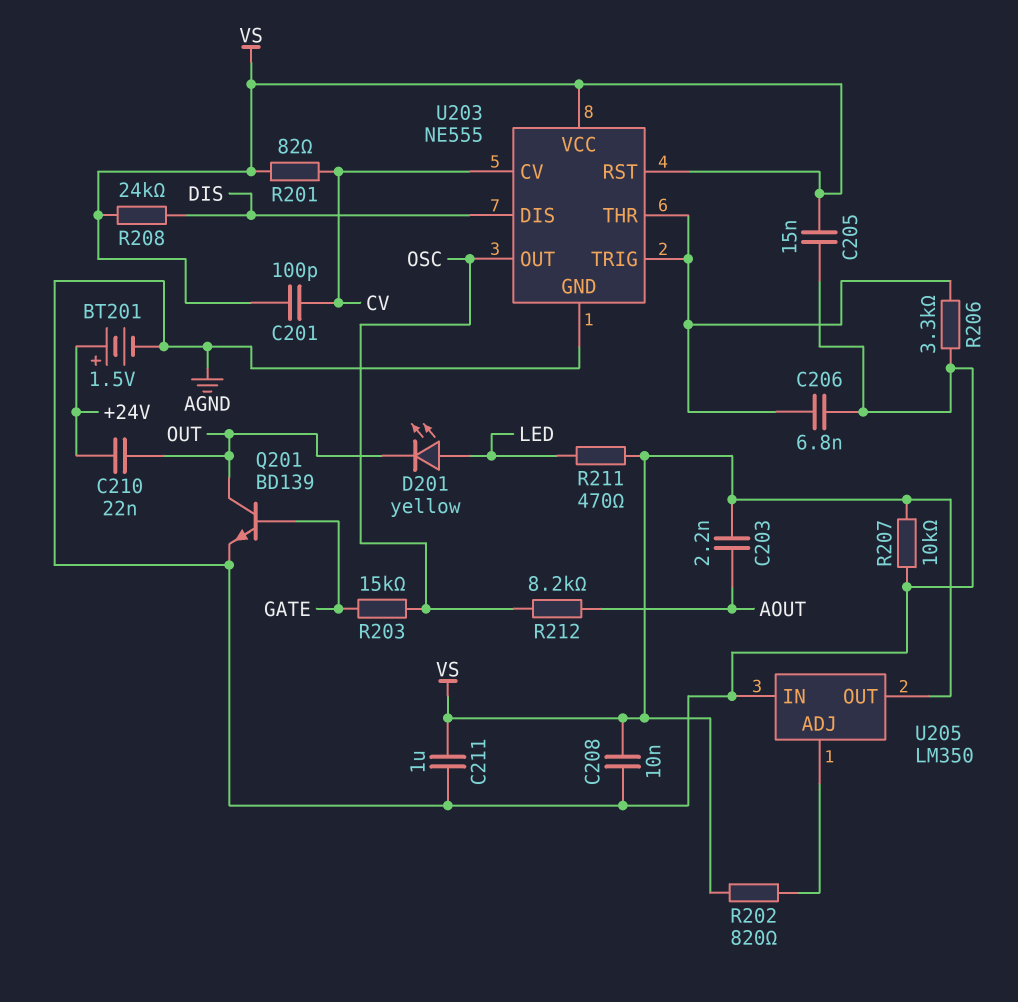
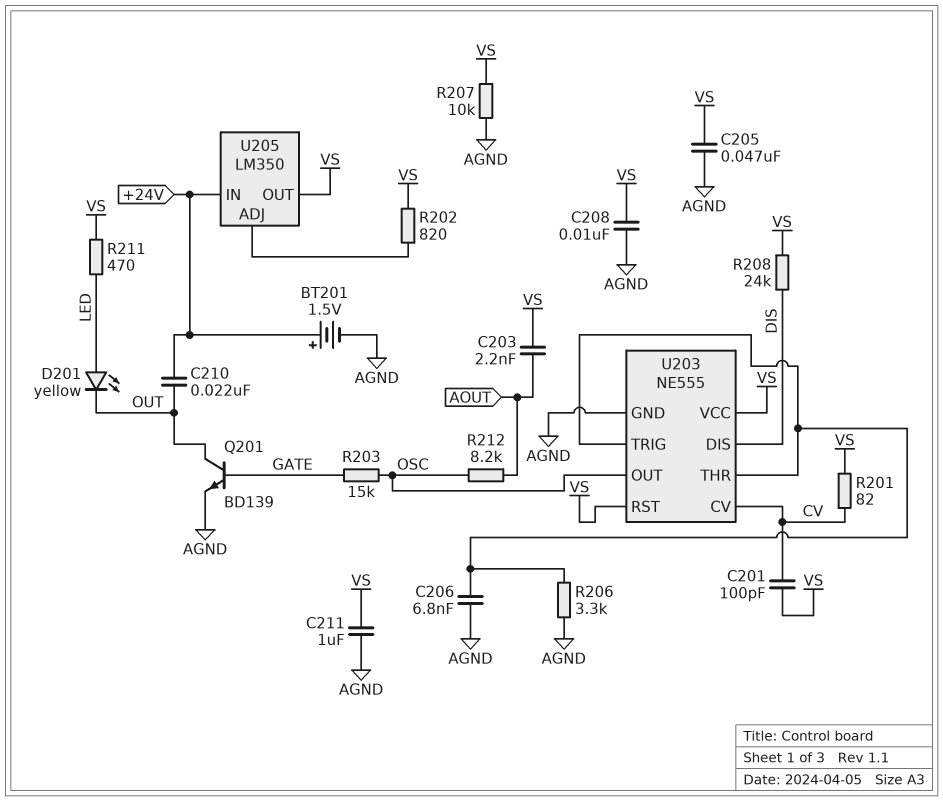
C205: 15nF (AGND, VS) -> 47nF (AGND, VS)
U205 pin IN: AGND -> +24V

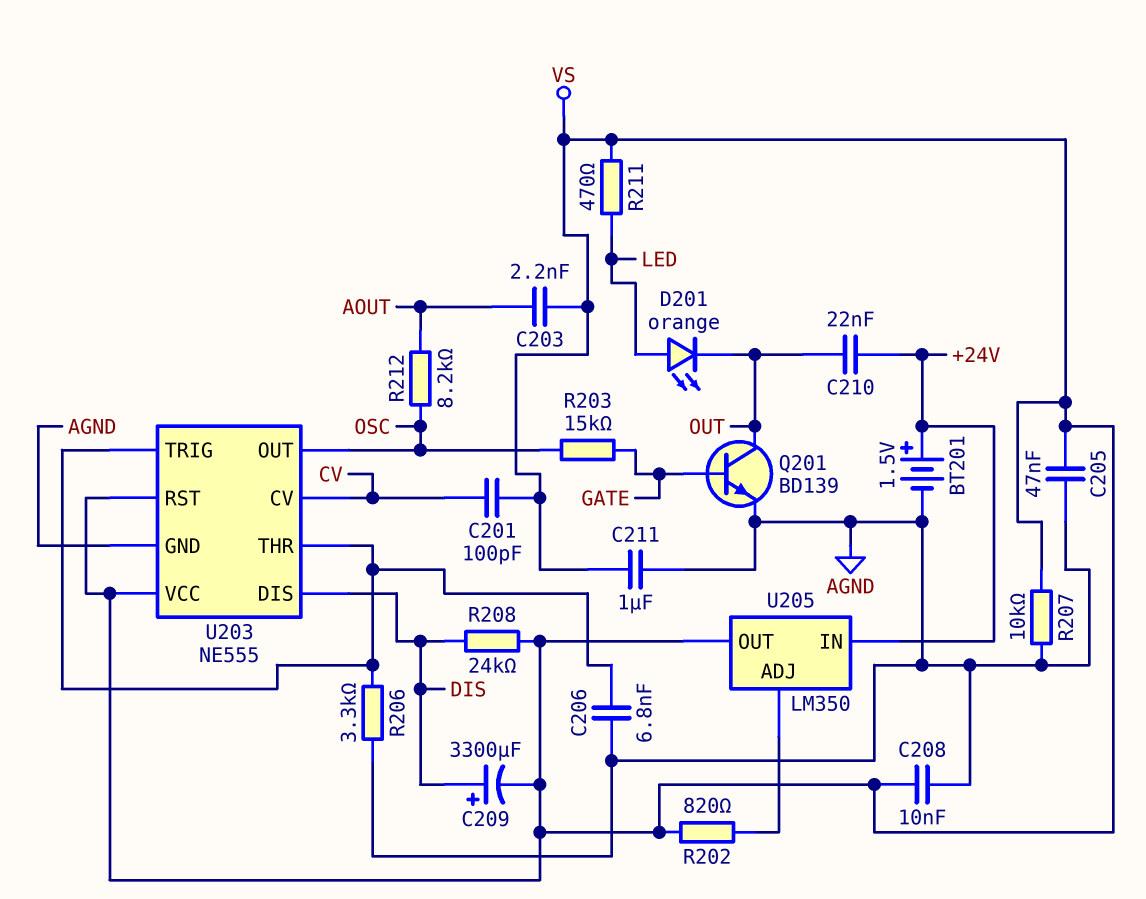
C209: none -> 3300uF (plus DIS, minus VS)
D201: LED yellow (A LED, K OUT) -> LED orange (A LED, K OUT)
R201: 82 (CV, VS) -> none

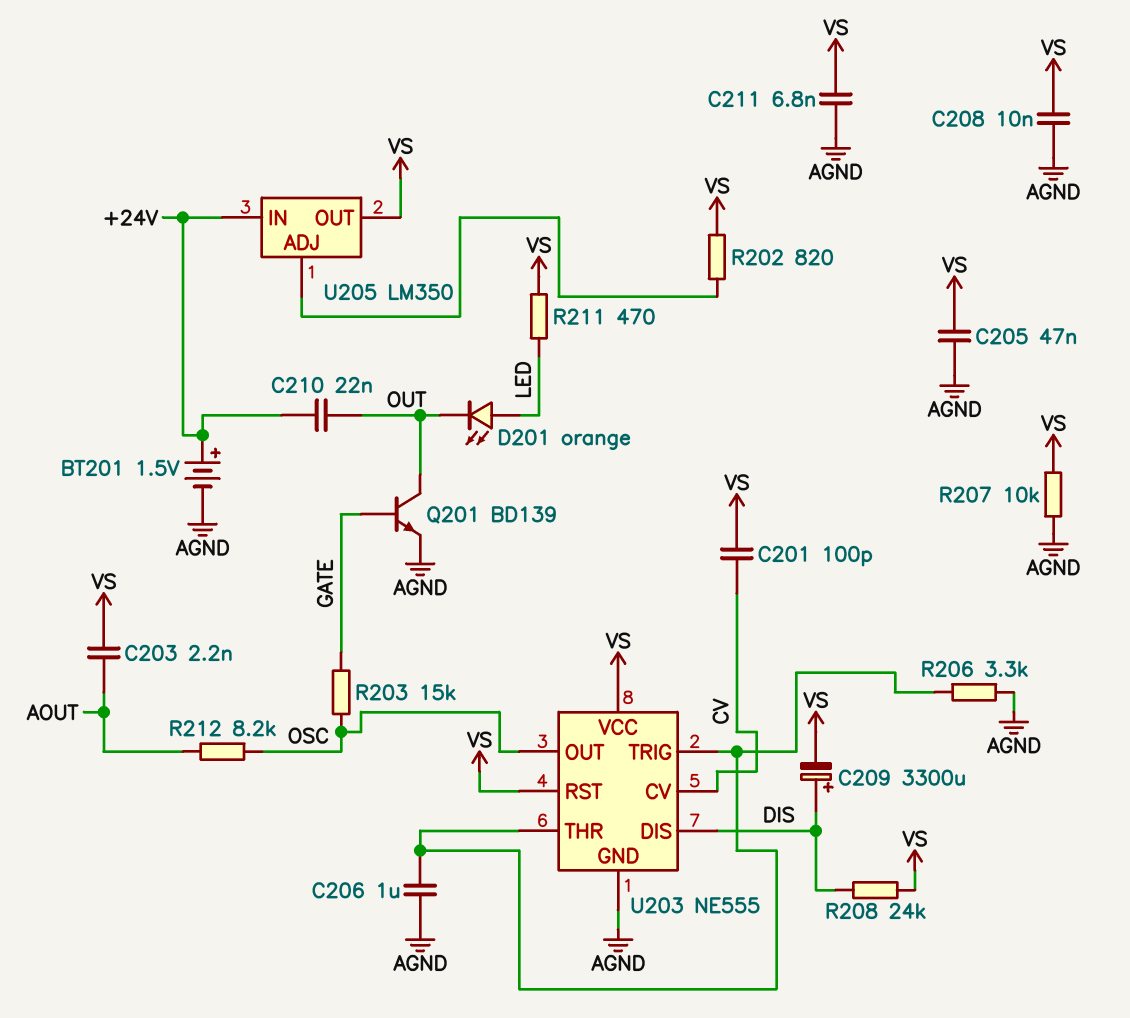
C206: 6.8nF (AGND, U203/THR) -> 1uF (AGND, U203/THR)
C211: 1uF (AGND, VS) -> 6.8nF (AGND, VS)

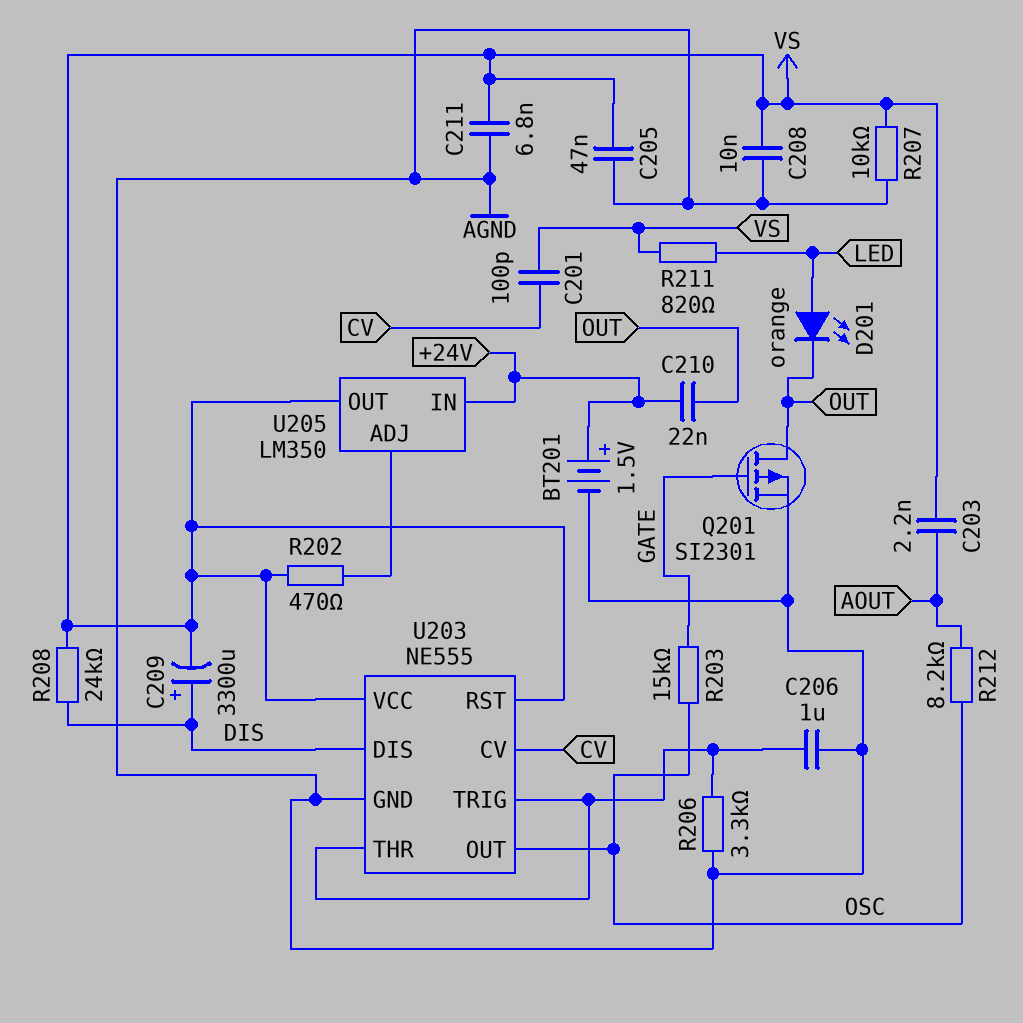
Q201: NPN BD139 (B GATE, C OUT, E AGND) -> PMOS SI2301 (G GATE, D OUT, S AGND)
R202: 820 (U205/ADJ, VS) -> 470 (U205/ADJ, VS)
R211: 470 (LED, VS) -> 820 (LED, VS)

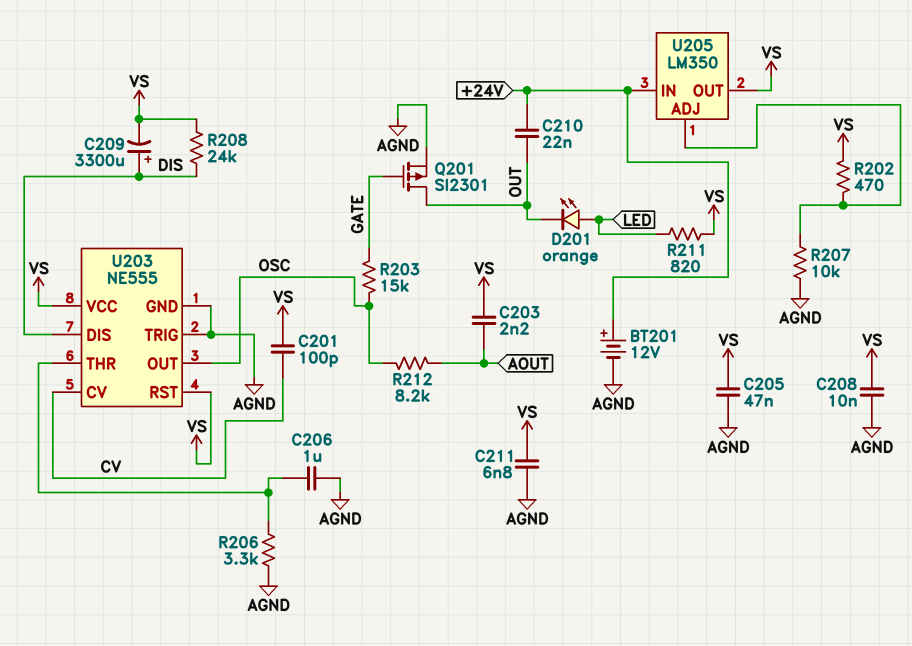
BT201: 1.5V (plus +24V, minus AGND) -> 12V (plus +24V, minus AGND)
R207: 10k (AGND, VS) -> 10k (AGND, U205/ADJ)
U203 pin TRIG: U203/THR -> AGND

